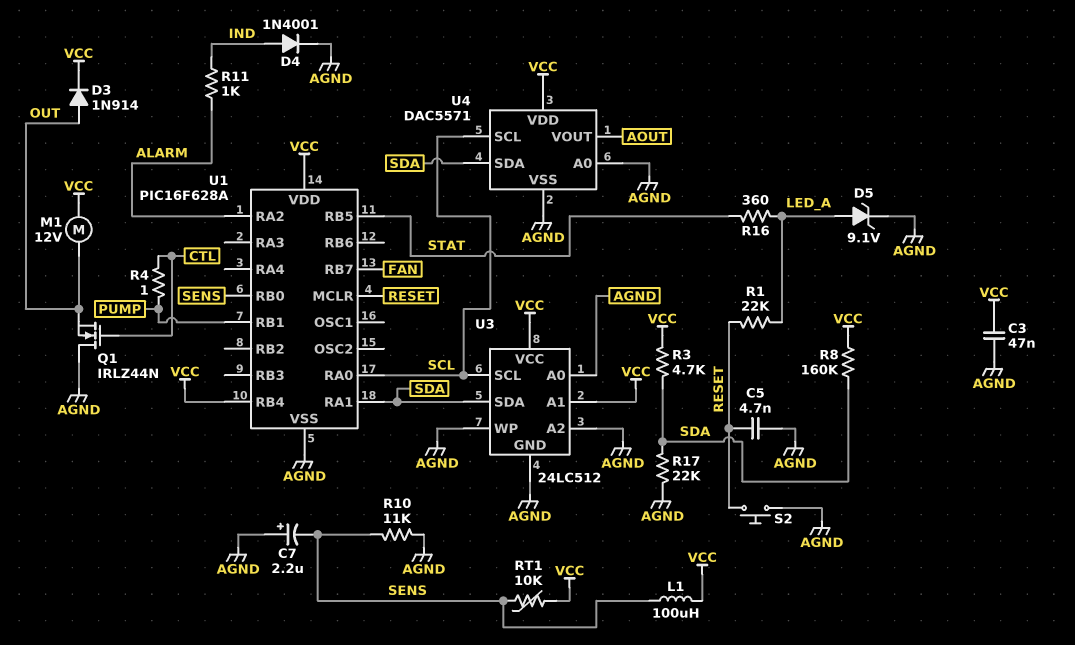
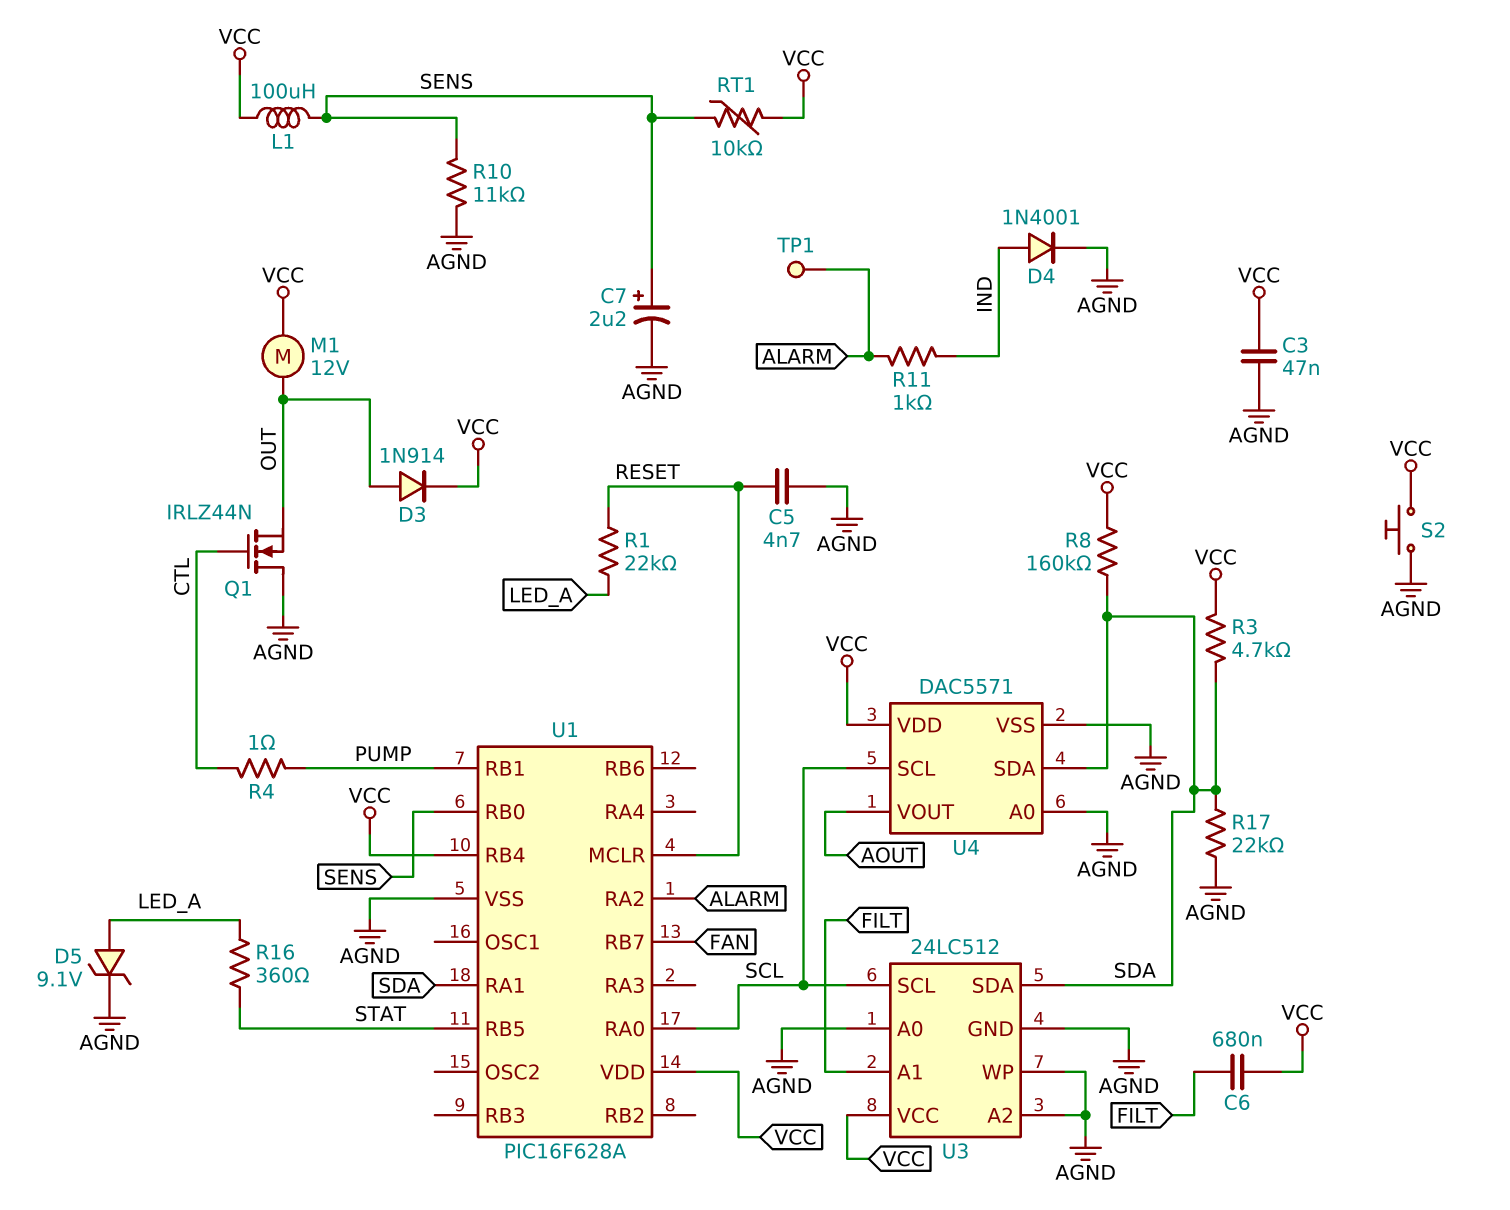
C6: none -> 680nF (FILT, VCC)
C7: 2.2uF (plus AGND, minus SENS) -> 2.2uF (plus SENS, minus AGND)
S2: button (AGND, RESET) -> button (AGND, VCC)
TP1: none -> test point (ALARM)
U3 pin A1: VCC -> FILT

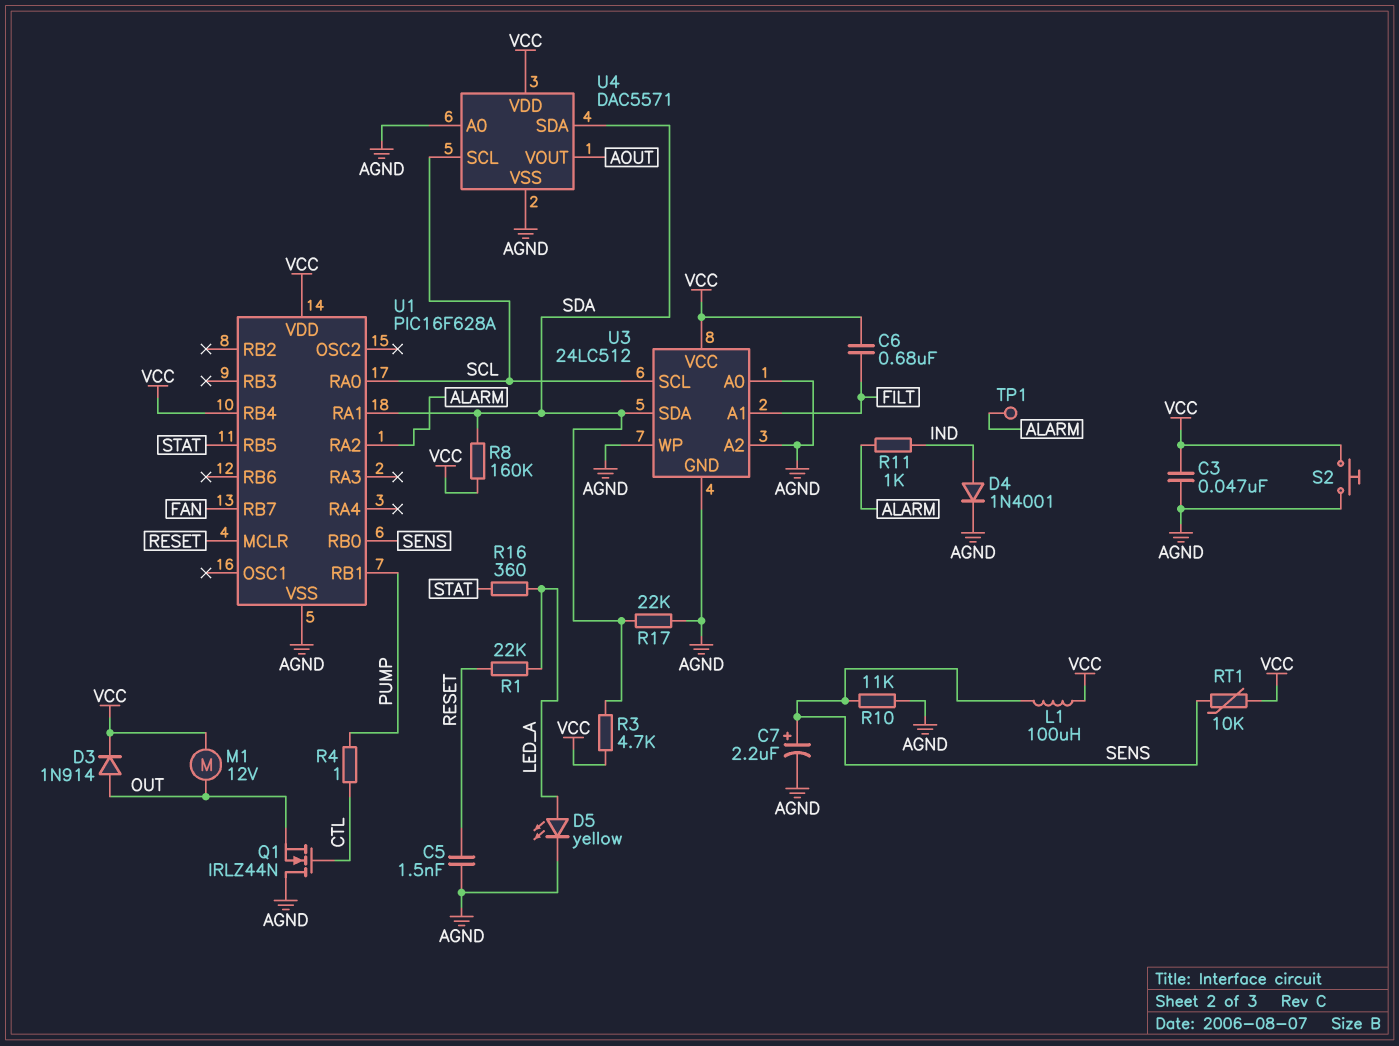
C5: 4.7nF (AGND, RESET) -> 1.5nF (AGND, RESET)
D5: zener 9.1V (A LED_A, K AGND) -> LED yellow (A LED_A, K AGND)

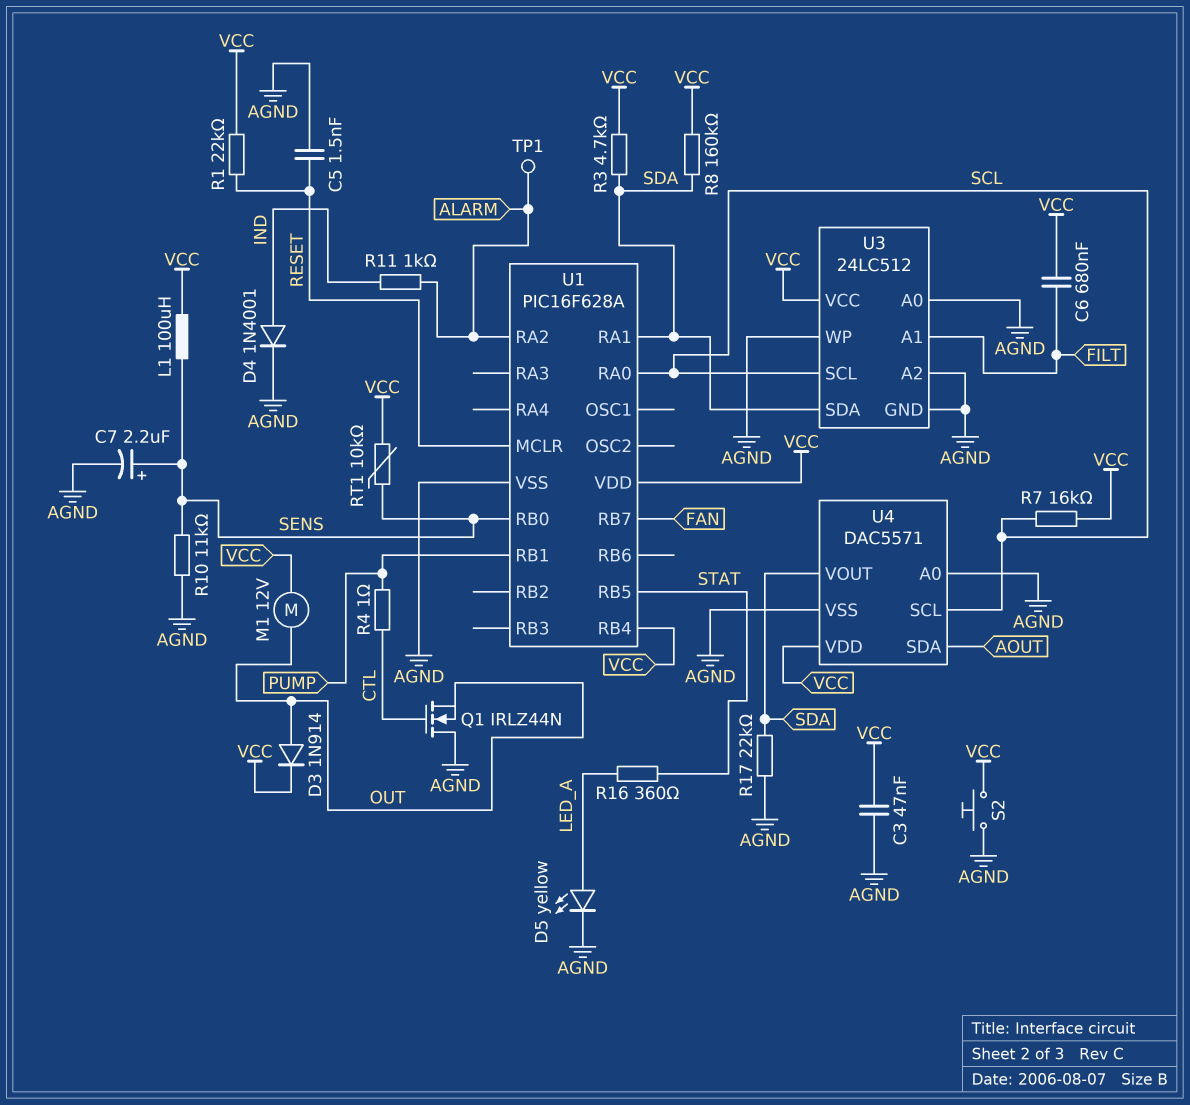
R1: 22k (LED_A, RESET) -> 22k (RESET, VCC)
R7: none -> 16k (SCL, VCC)
U4 pin SDA: SDA -> AOUT
U4 pin VOUT: AOUT -> SDA

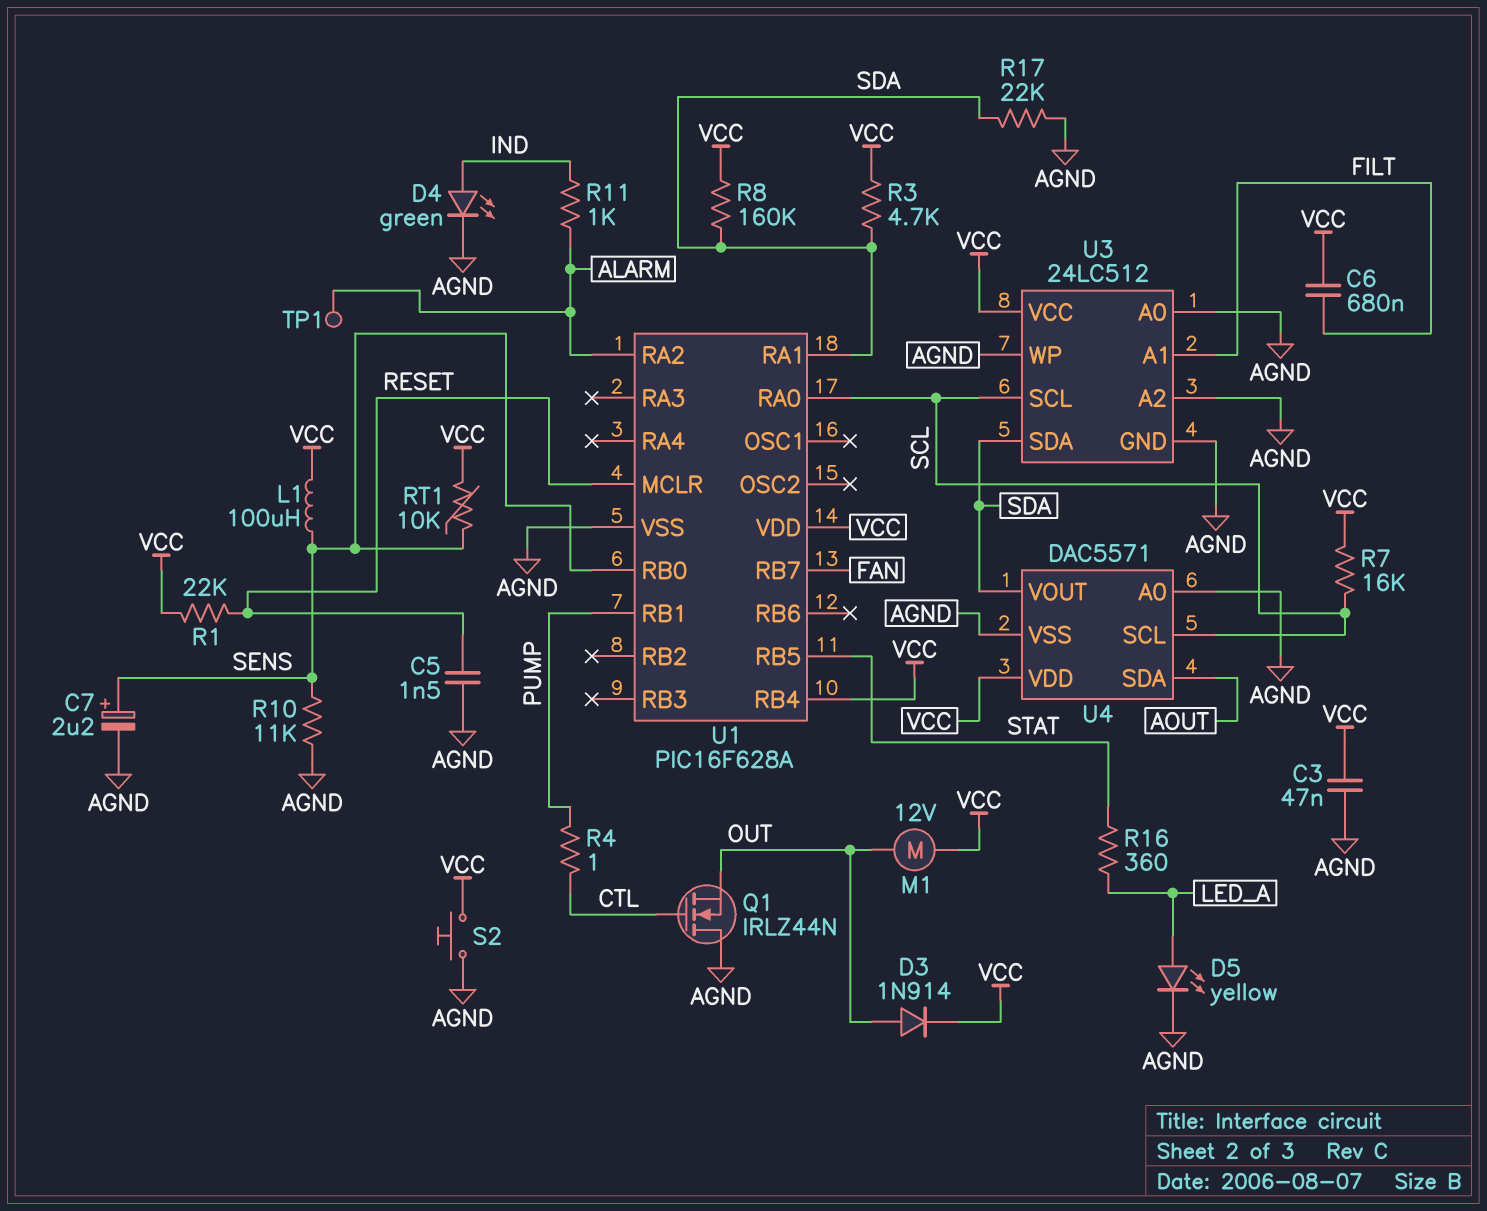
D4: diode 1N4001 (A IND, K AGND) -> LED green (A IND, K AGND)

